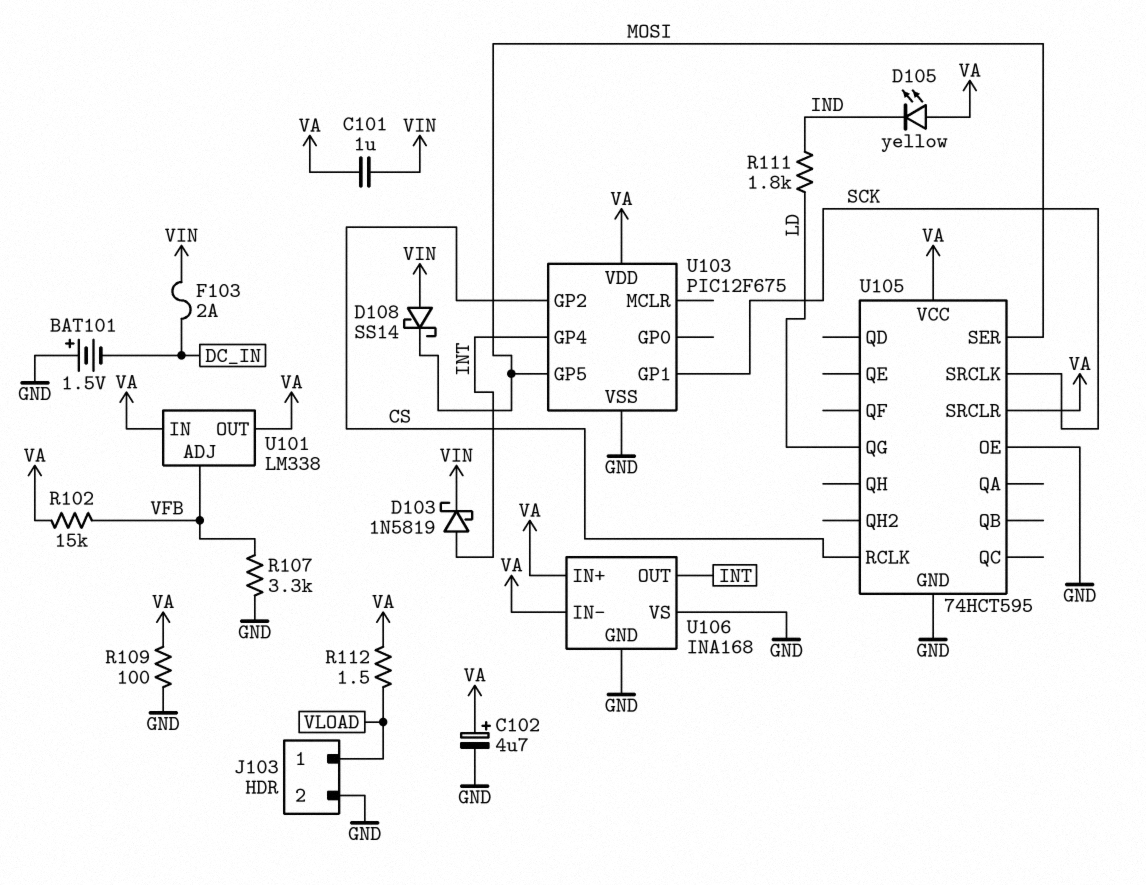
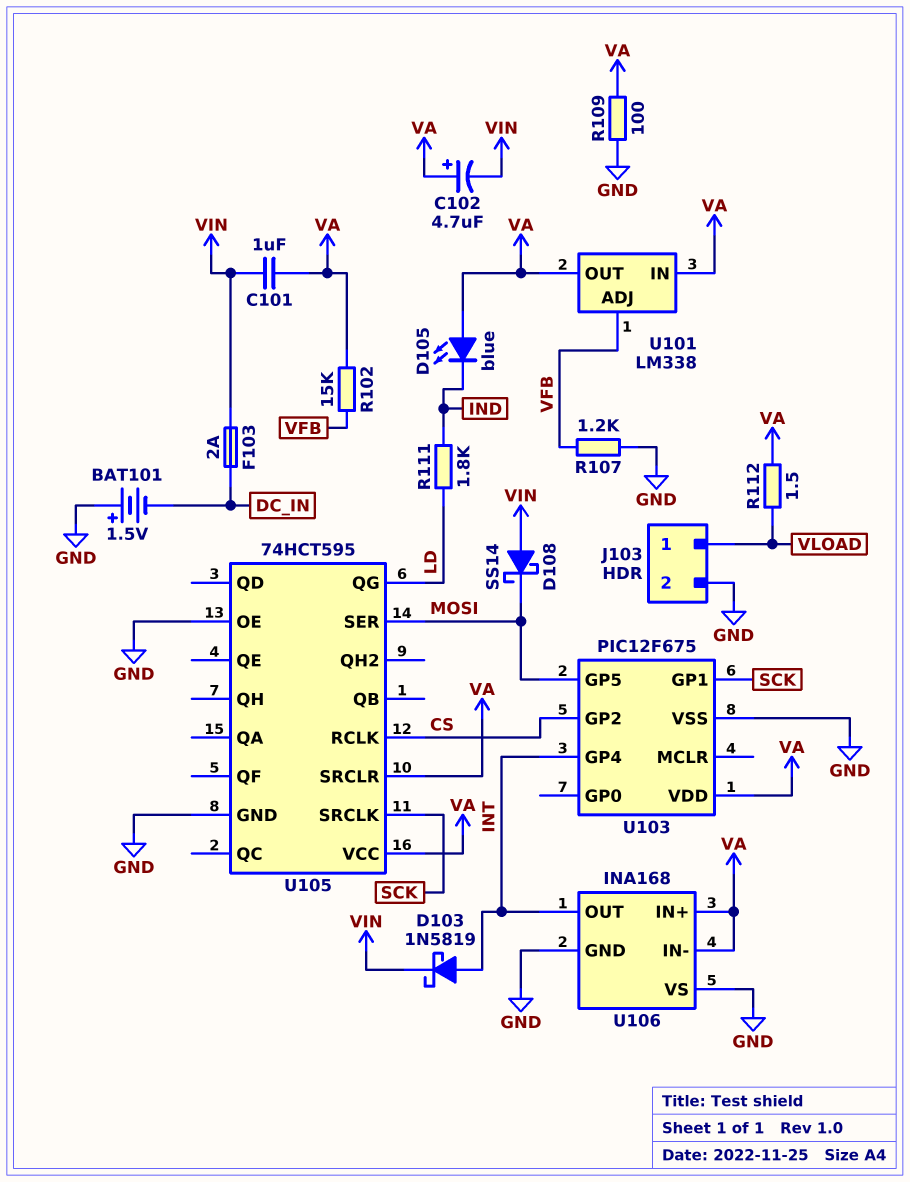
C102: 4.7uF (plus VA, minus GND) -> 4.7uF (plus VA, minus VIN)
D105: LED yellow (A VA, K IND) -> LED blue (A VA, K IND)
R107: 3.3k (GND, VFB) -> 1.2k (GND, VFB)

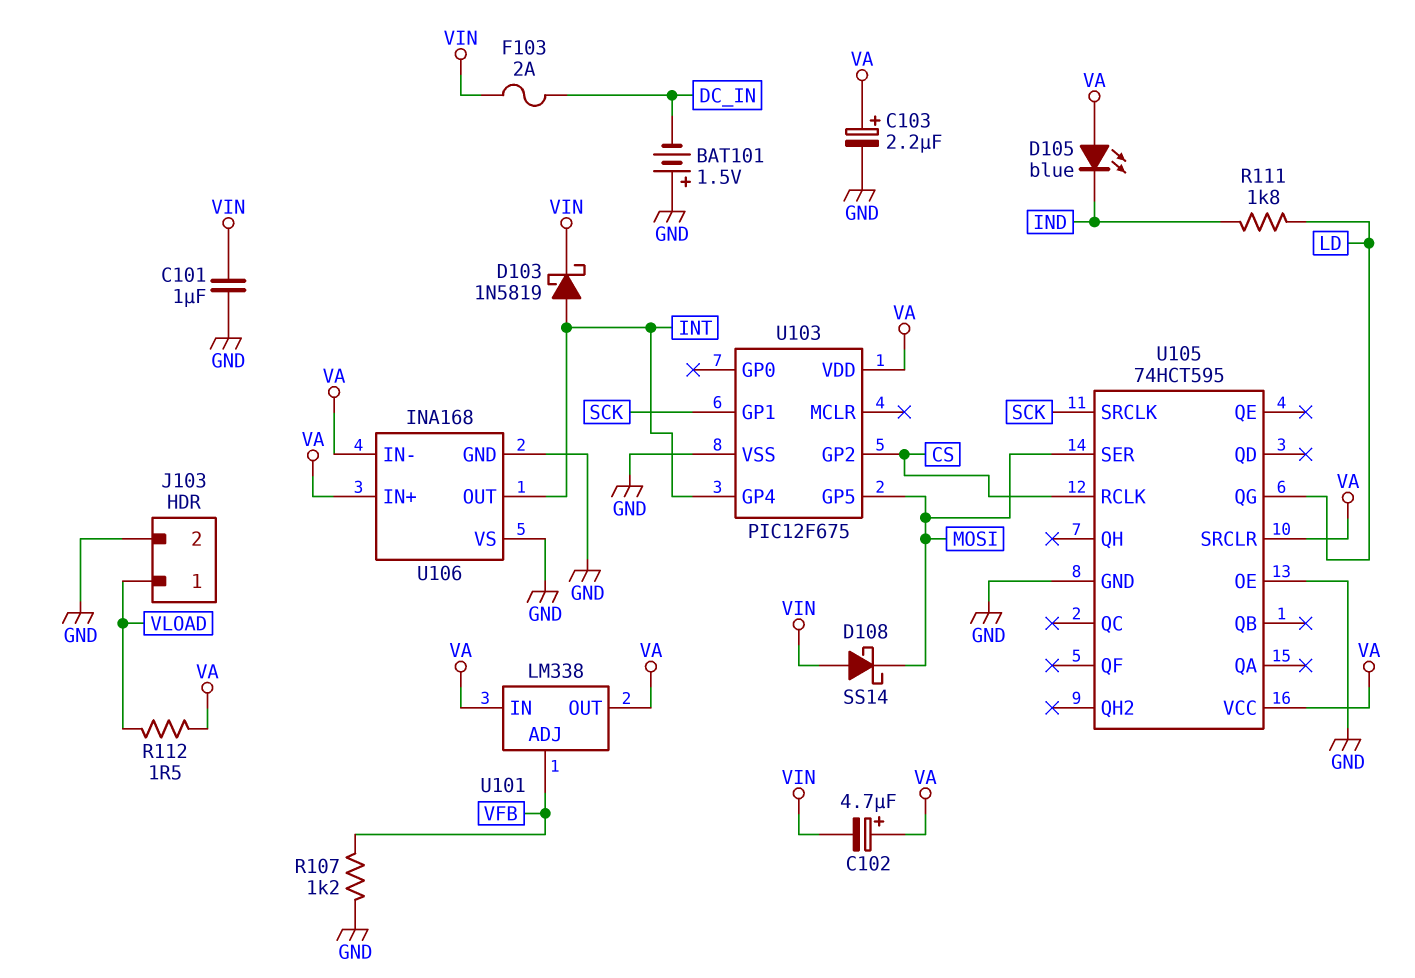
C101: 1uF (VA, VIN) -> 1uF (GND, VIN)
C103: none -> 2.2uF (plus VA, minus GND)
R102: 15k (VA, VFB) -> none
R109: 100 (GND, VA) -> none

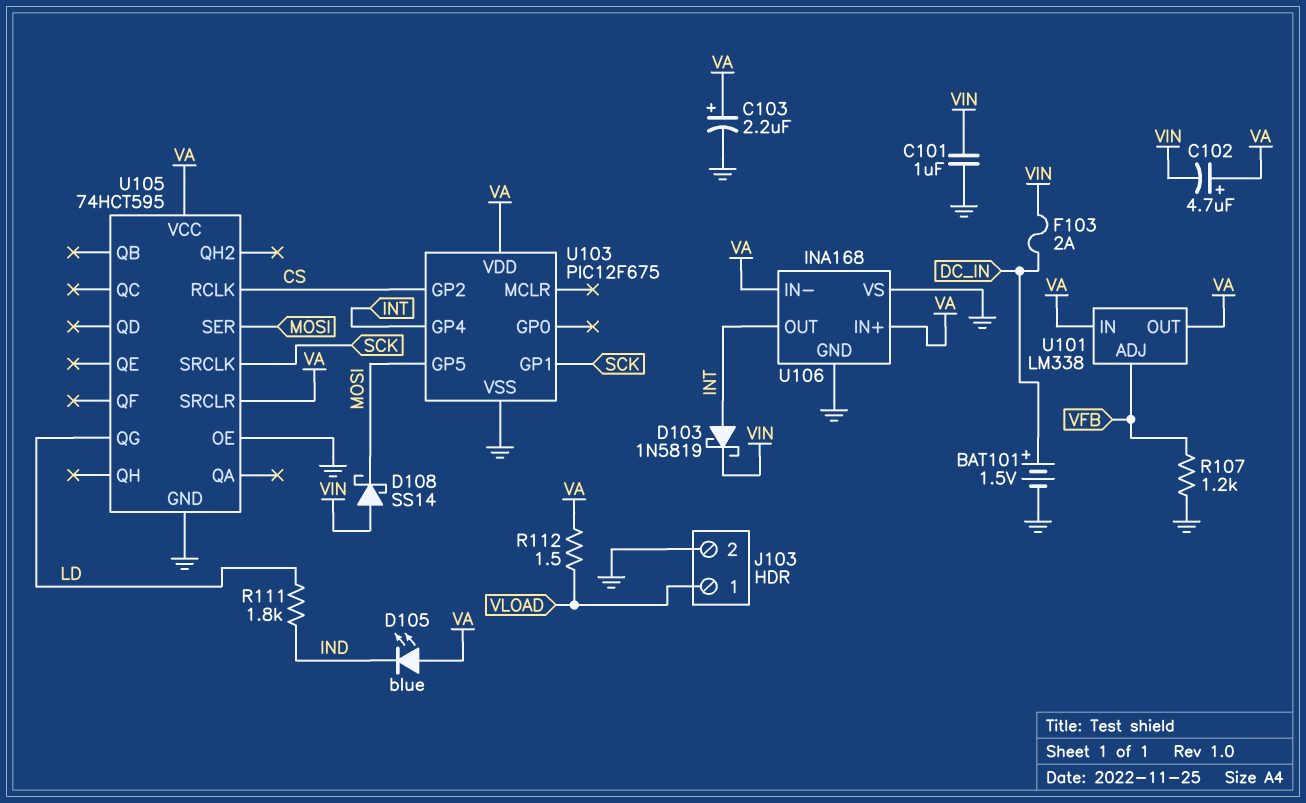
BAT101: 1.5V (plus GND, minus DC_IN) -> 1.5V (plus DC_IN, minus GND)

